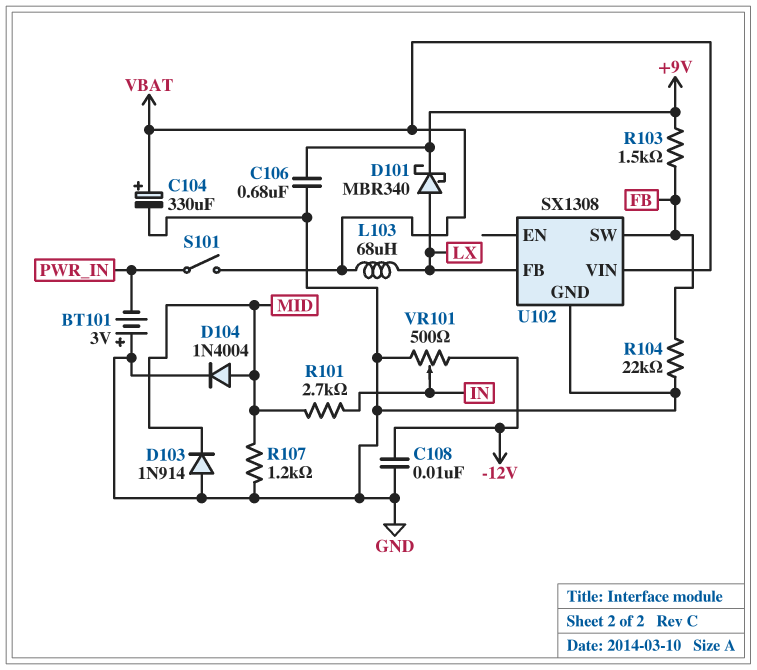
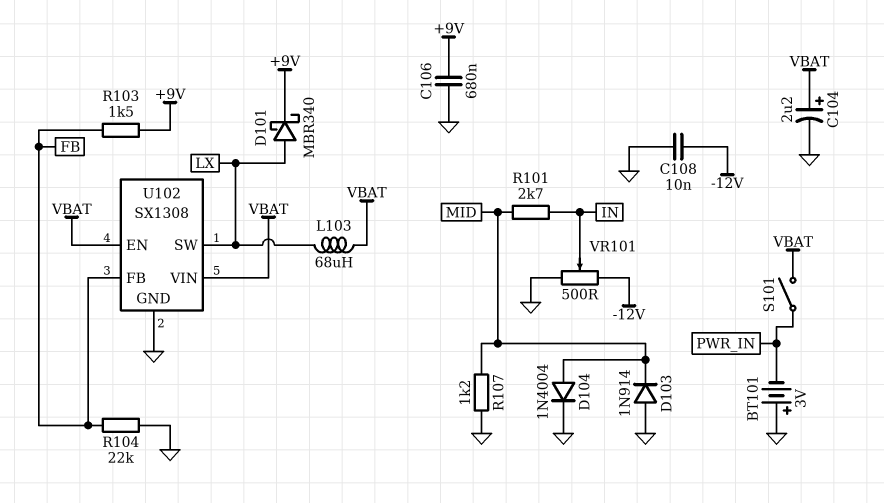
C104: 330uF (plus VBAT, minus GND) -> 2.2uF (plus VBAT, minus GND)
U102 pin EN: none -> VBAT
U102 pin FB: LX -> FB
U102 pin SW: FB -> LX

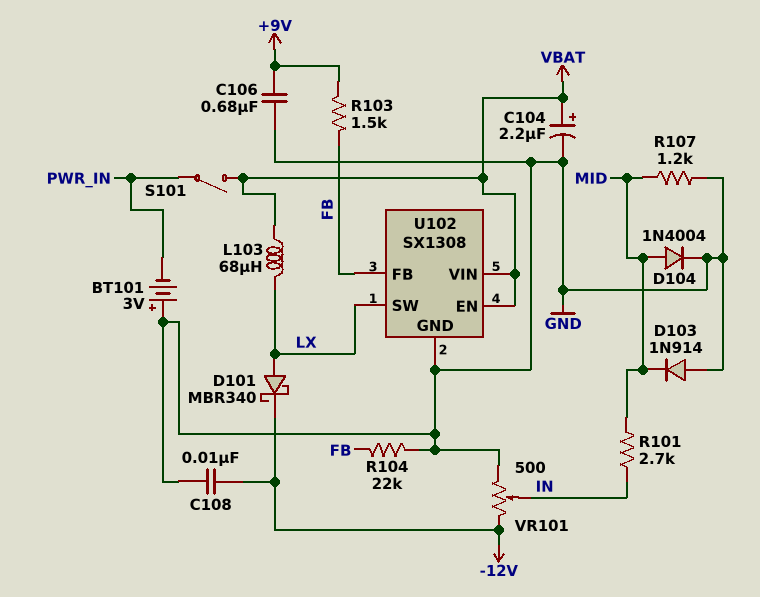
D101: schottky MBR340 (A LX, K +9V) -> schottky MBR340 (A LX, K -12V)

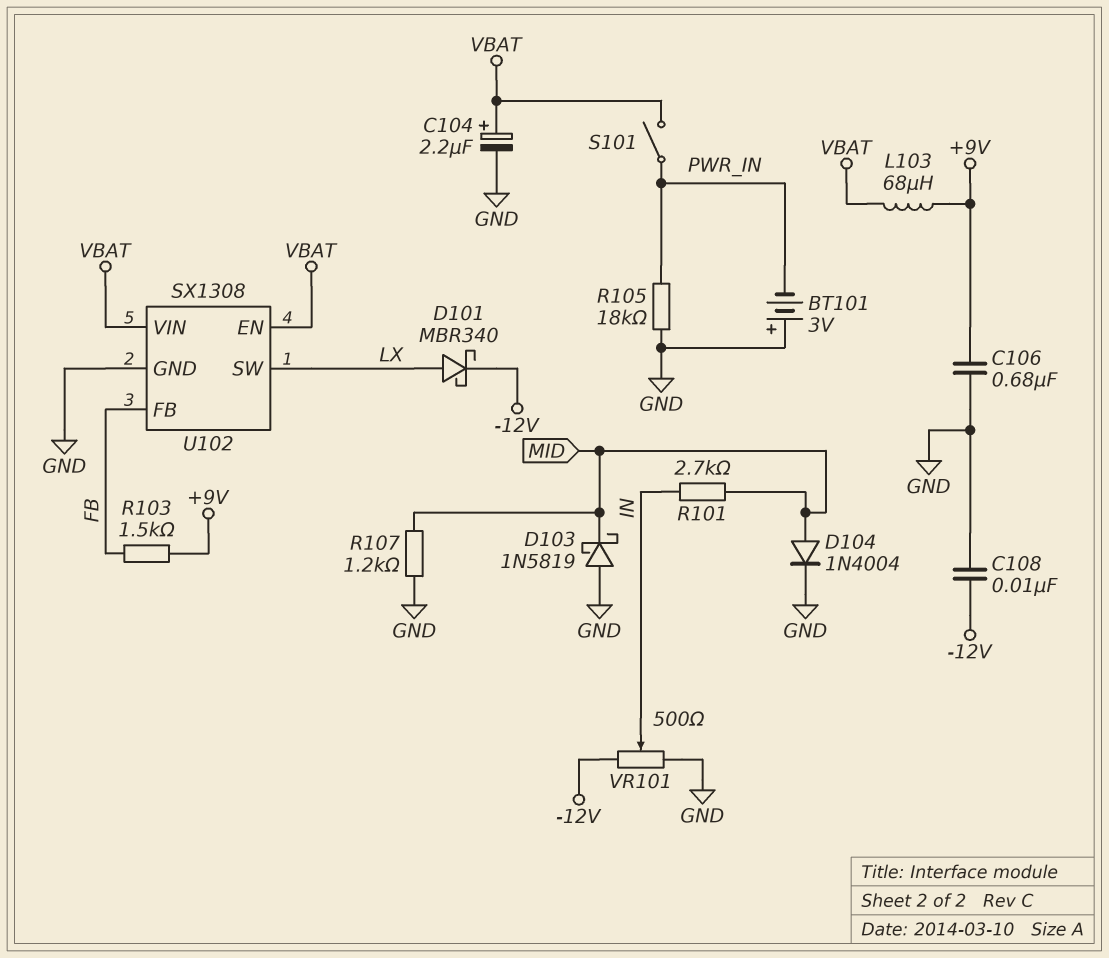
D103: diode 1N914 (A GND, K MID) -> schottky 1N5819 (A GND, K MID)
L103: 68uH (LX, VBAT) -> 68uH (+9V, VBAT)
R104: 22k (FB, GND) -> none
R105: none -> 18k (GND, PWR_IN)

